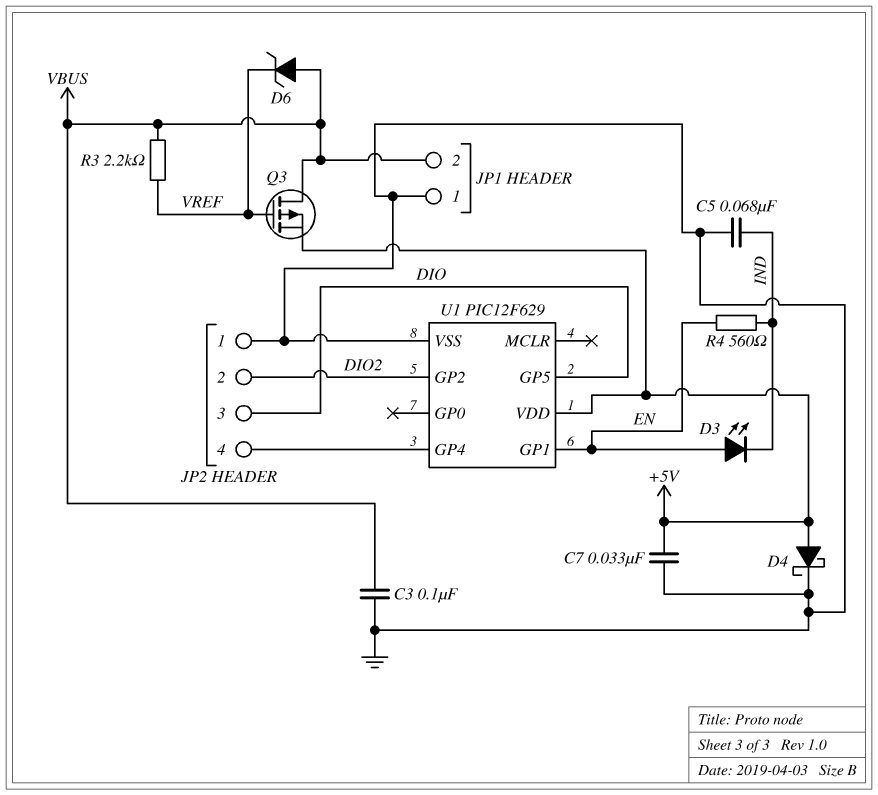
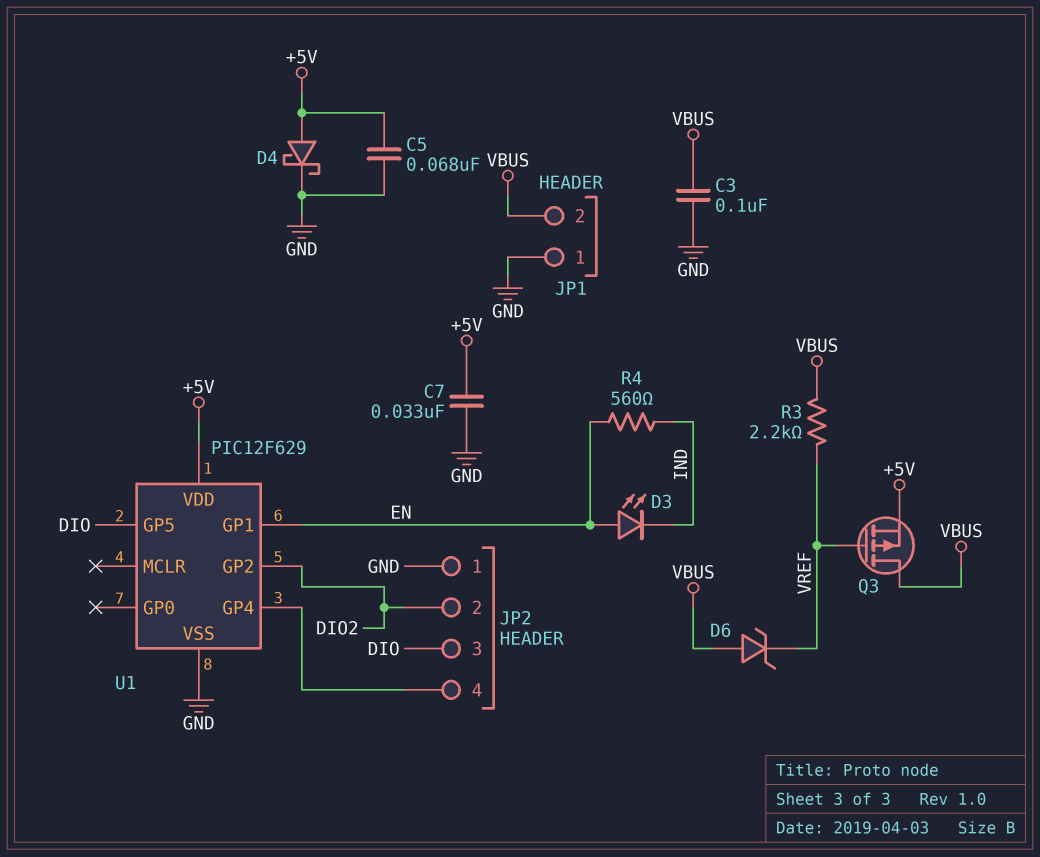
C5: 68nF (GND, IND) -> 68nF (+5V, GND)

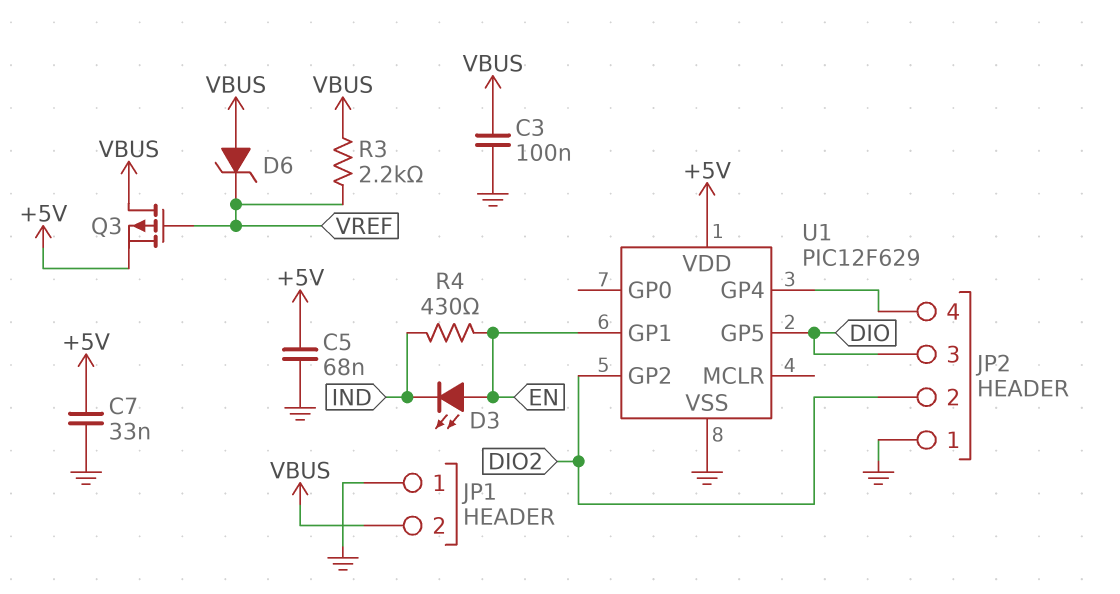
D4: schottky (A +5V, K GND) -> none
R4: 560 (EN, IND) -> 430 (EN, IND)

